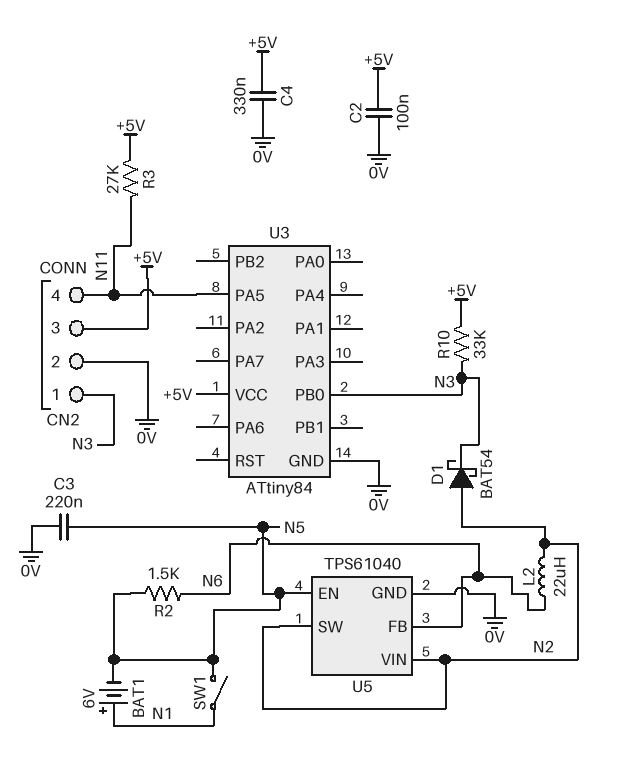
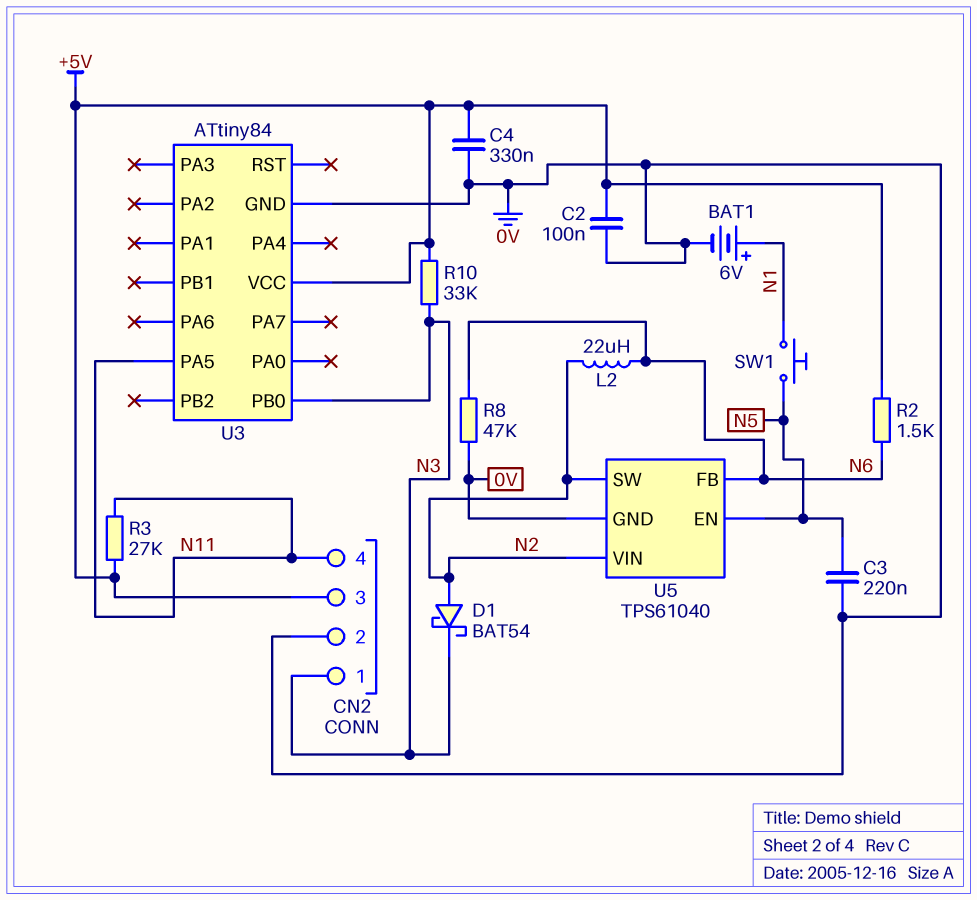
BAT1: 6V (plus N1, minus N5) -> 6V (plus N1, minus 0V)
R2: 1.5k (N5, N6) -> 1.5k (+5V, N6)
R8: none -> 47k (0V, N6)
SW1: switch (N1, N5) -> button (N1, N5)

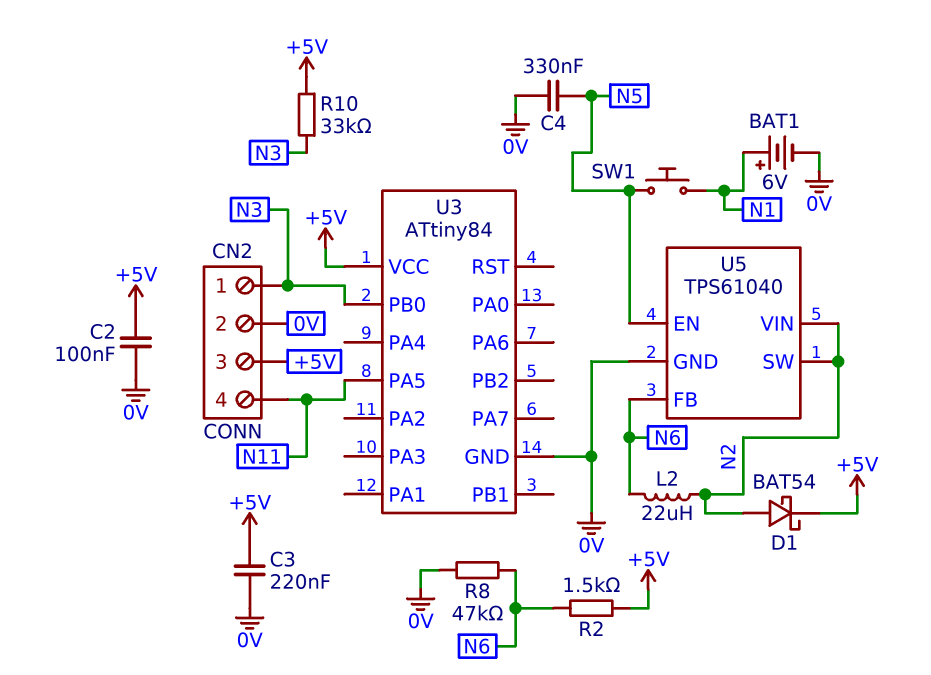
C3: 220nF (0V, N5) -> 220nF (+5V, 0V)
C4: 330nF (+5V, 0V) -> 330nF (0V, N5)
D1: schottky BAT54 (A N2, K N3) -> schottky BAT54 (A N2, K +5V)
R3: 27k (+5V, N11) -> none

